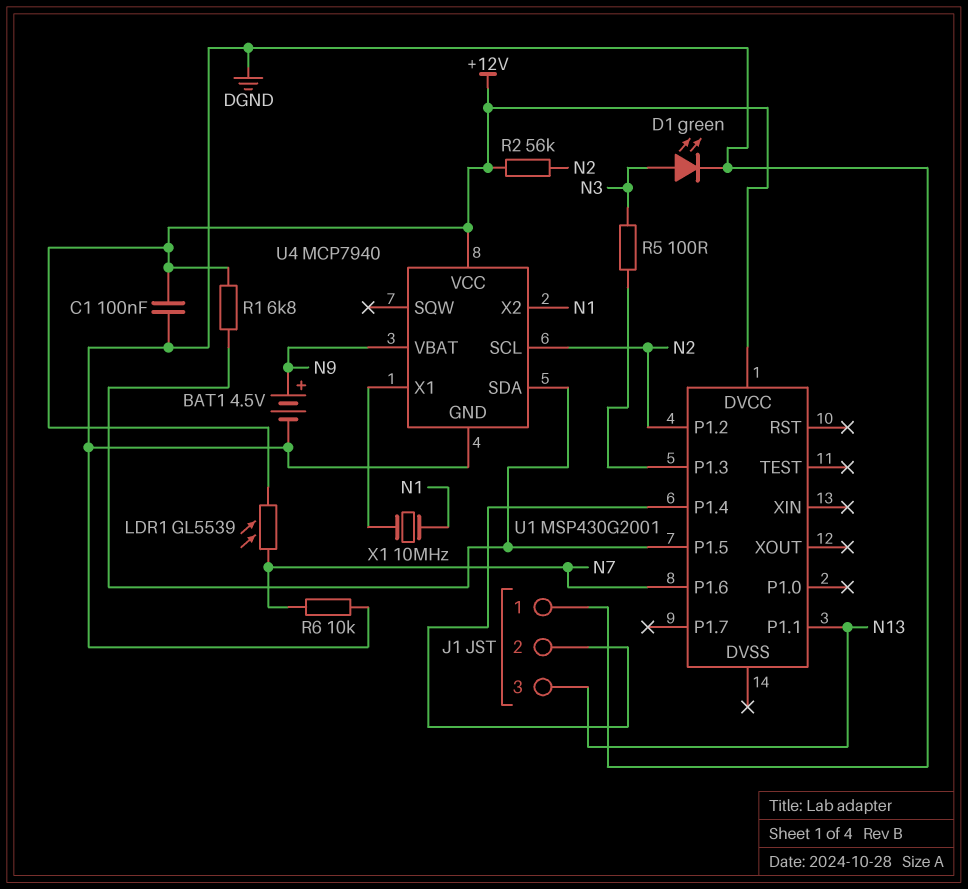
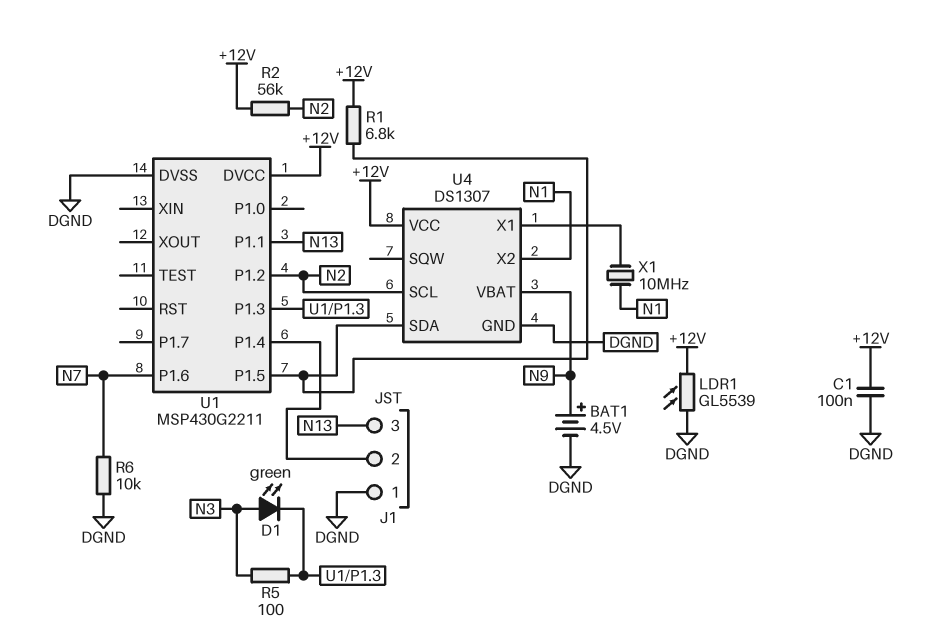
D1: LED green (A N3, K DGND) -> LED green (A N3, K U1/P1.3)
LDR1: GL5539 (+12V, N7) -> GL5539 (+12V, DGND)
U1: MSP430G2001 -> MSP430G2211
U1 pin DVSS: none -> DGND
U4: MCP7940 -> DS1307

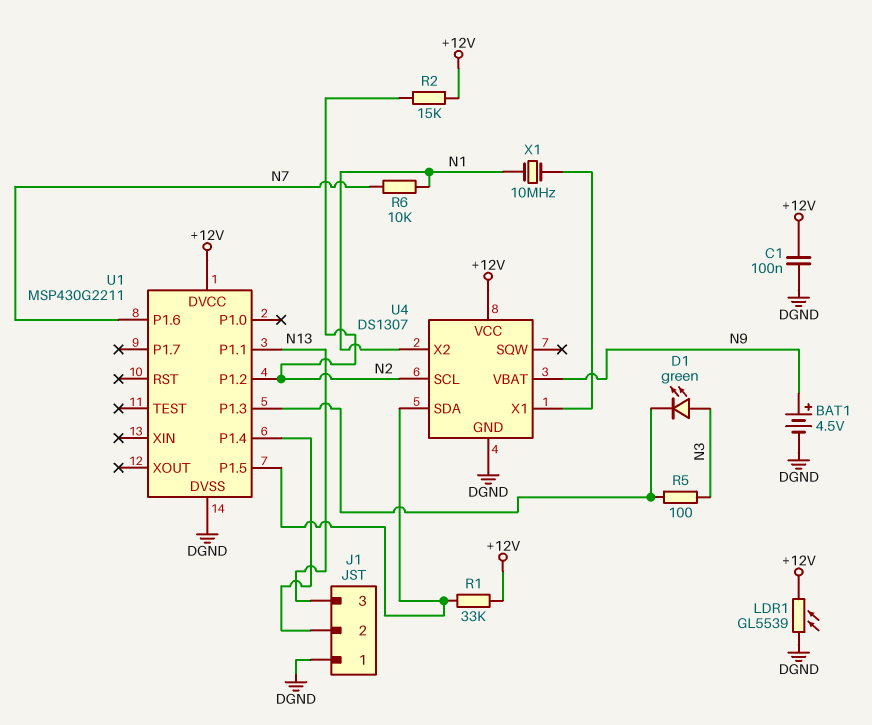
R1: 6.8k (+12V, U1/P1.5) -> 33k (+12V, U1/P1.5)
R2: 56k (+12V, N2) -> 15k (+12V, N2)
R6: 10k (DGND, N7) -> 10k (N1, N7)

